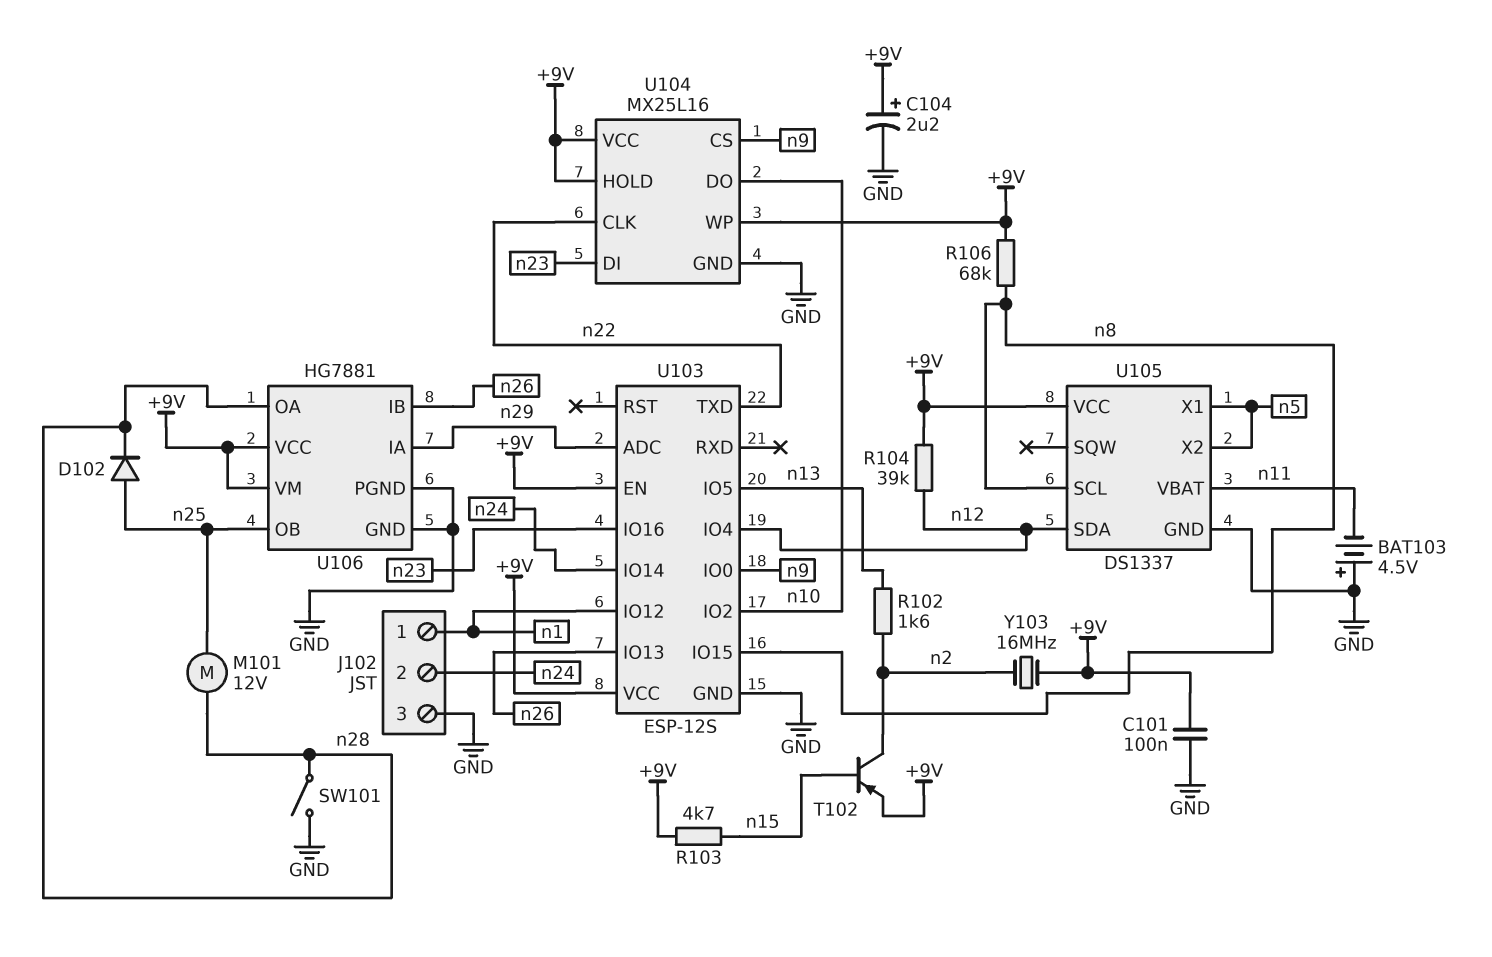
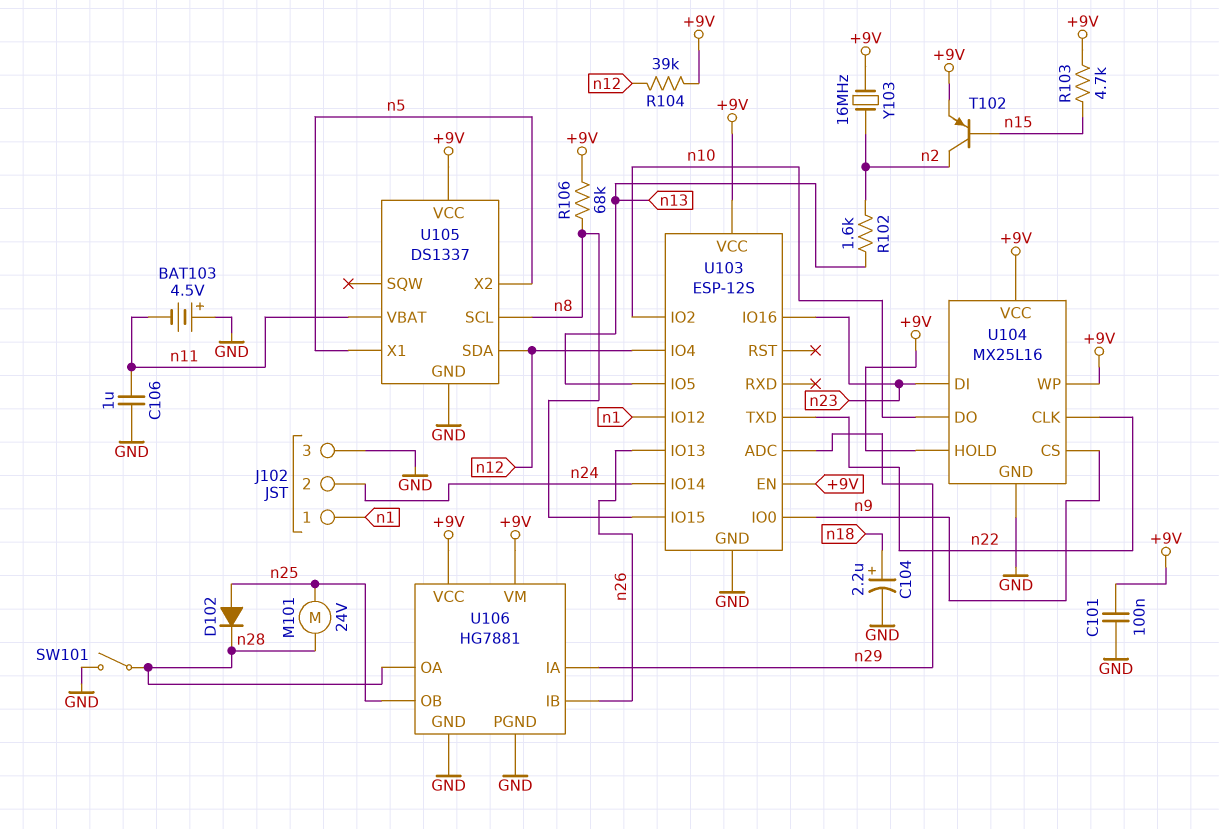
C104: 2.2uF (plus +9V, minus GND) -> 2.2uF (plus n18, minus GND)
C106: none -> 1uF (GND, n11)
M101: motor 12V (n25, n28) -> motor 24V (n25, n28)

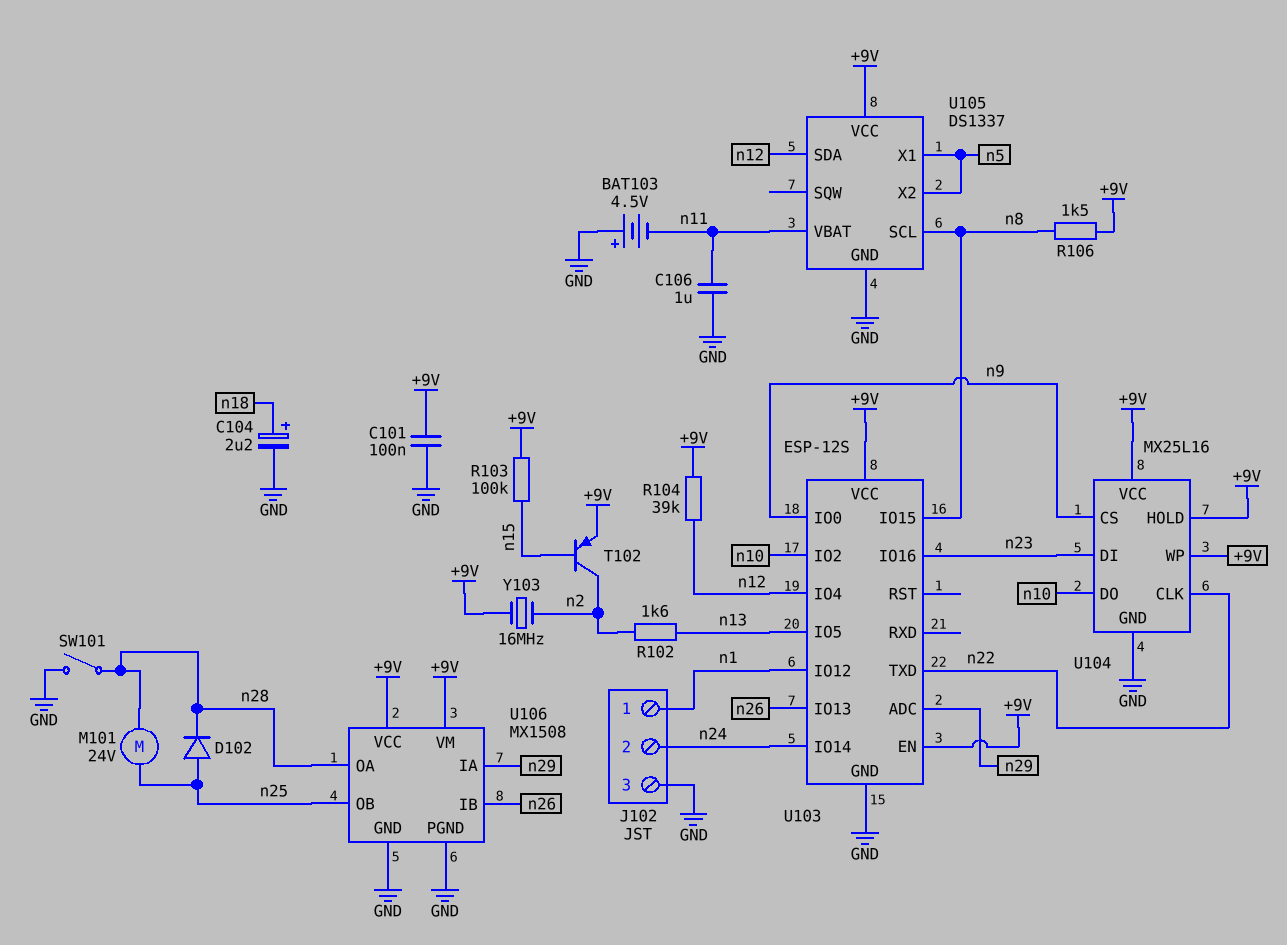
R103: 4.7k (+9V, n15) -> 100k (+9V, n15)
R106: 68k (+9V, n8) -> 1.5k (+9V, n8)
U106: HG7881 -> MX1508

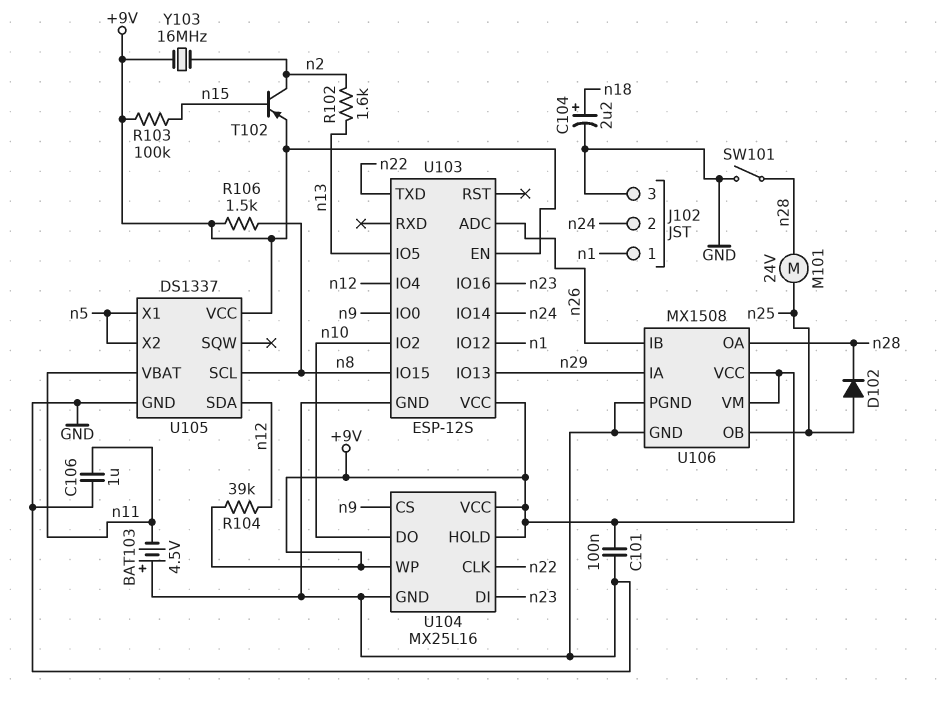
U103 pin ADC: n29 -> n26
U103 pin IO13: n26 -> n29

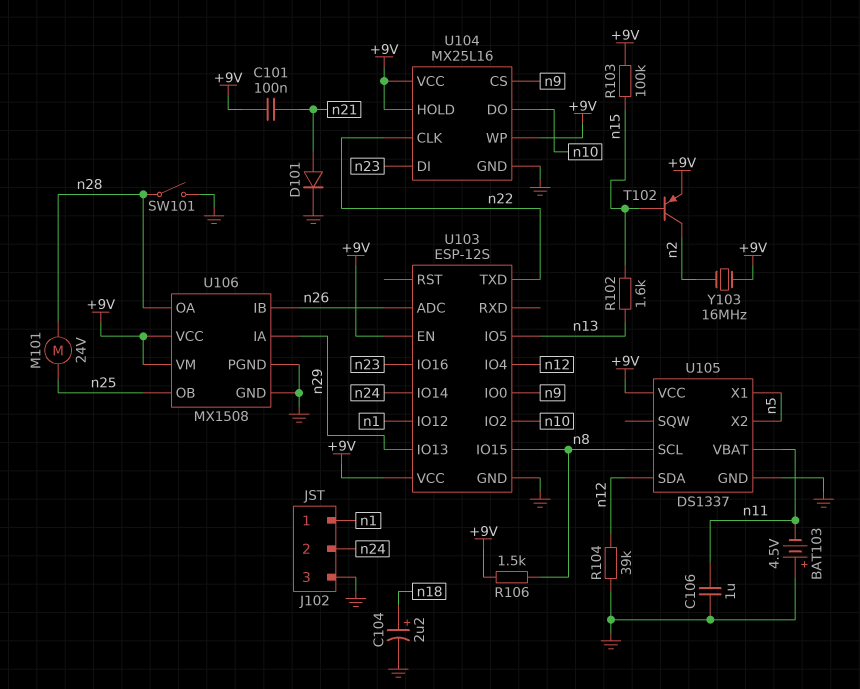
C101: 100nF (+9V, GND) -> 100nF (+9V, n21)
D101: none -> diode (A n21, K GND)
D102: diode (A n25, K n28) -> none
R102: 1.6k (n2, n13) -> 1.6k (n13, n15)
R104: 39k (+9V, n12) -> 39k (GND, n12)

